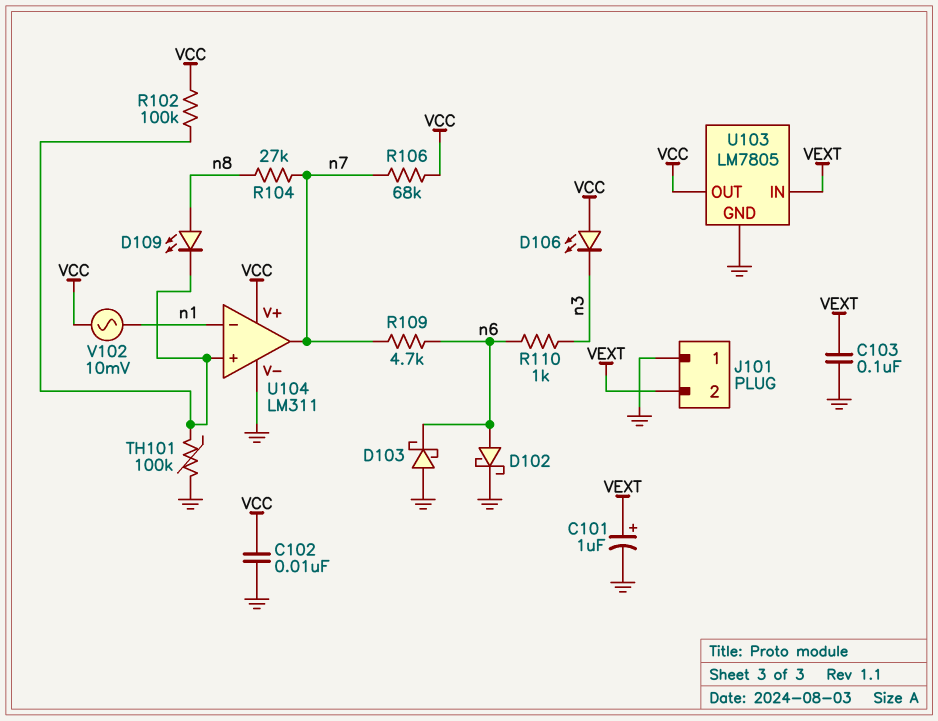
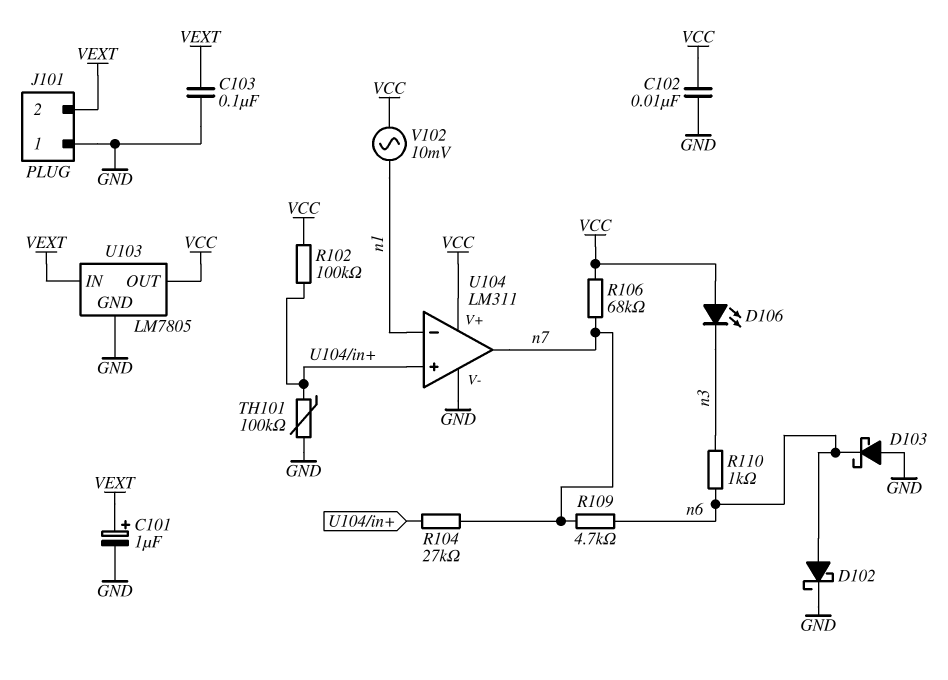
D109: LED (A n8, K U104/in+) -> none
R104: 27k (n7, n8) -> 27k (U104/in+, n7)

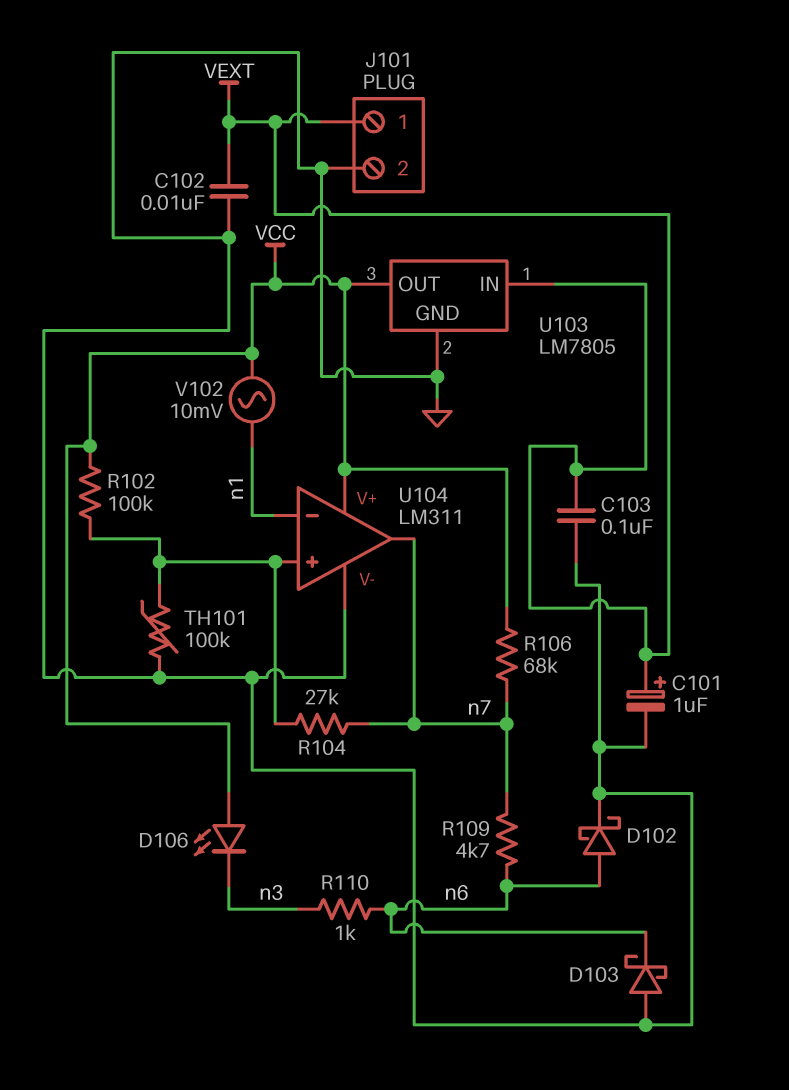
C102: 10nF (GND, VCC) -> 10nF (GND, VEXT)
J101 pin 1: GND -> VEXT
J101 pin 2: VEXT -> GND

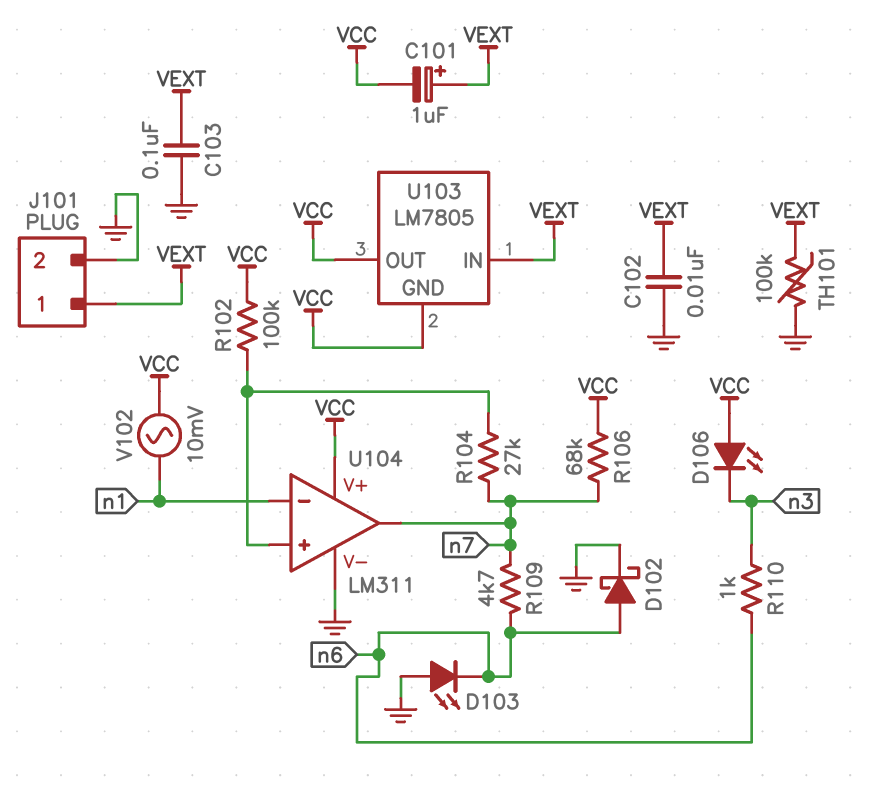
C101: 1uF (plus VEXT, minus GND) -> 1uF (plus VEXT, minus VCC)
D103: schottky (A GND, K n6) -> LED (A GND, K n6)
TH101: 100k (GND, U104/in+) -> 100k (GND, VEXT)
U103 pin GND: GND -> VCC

